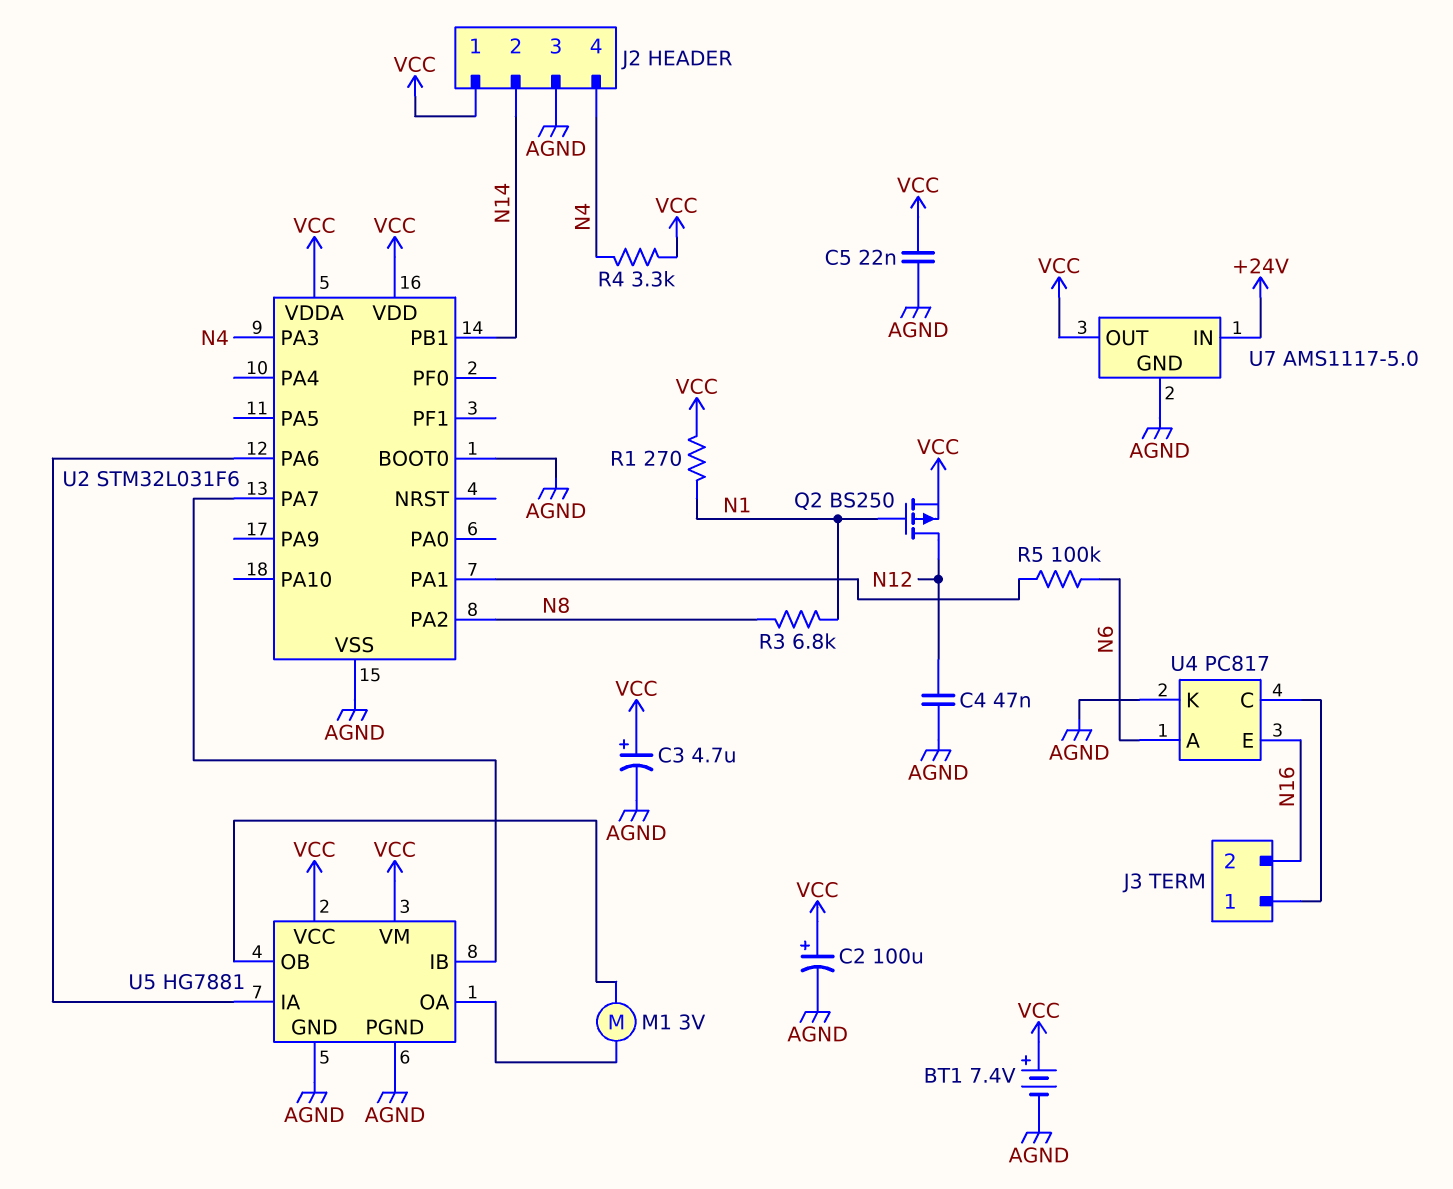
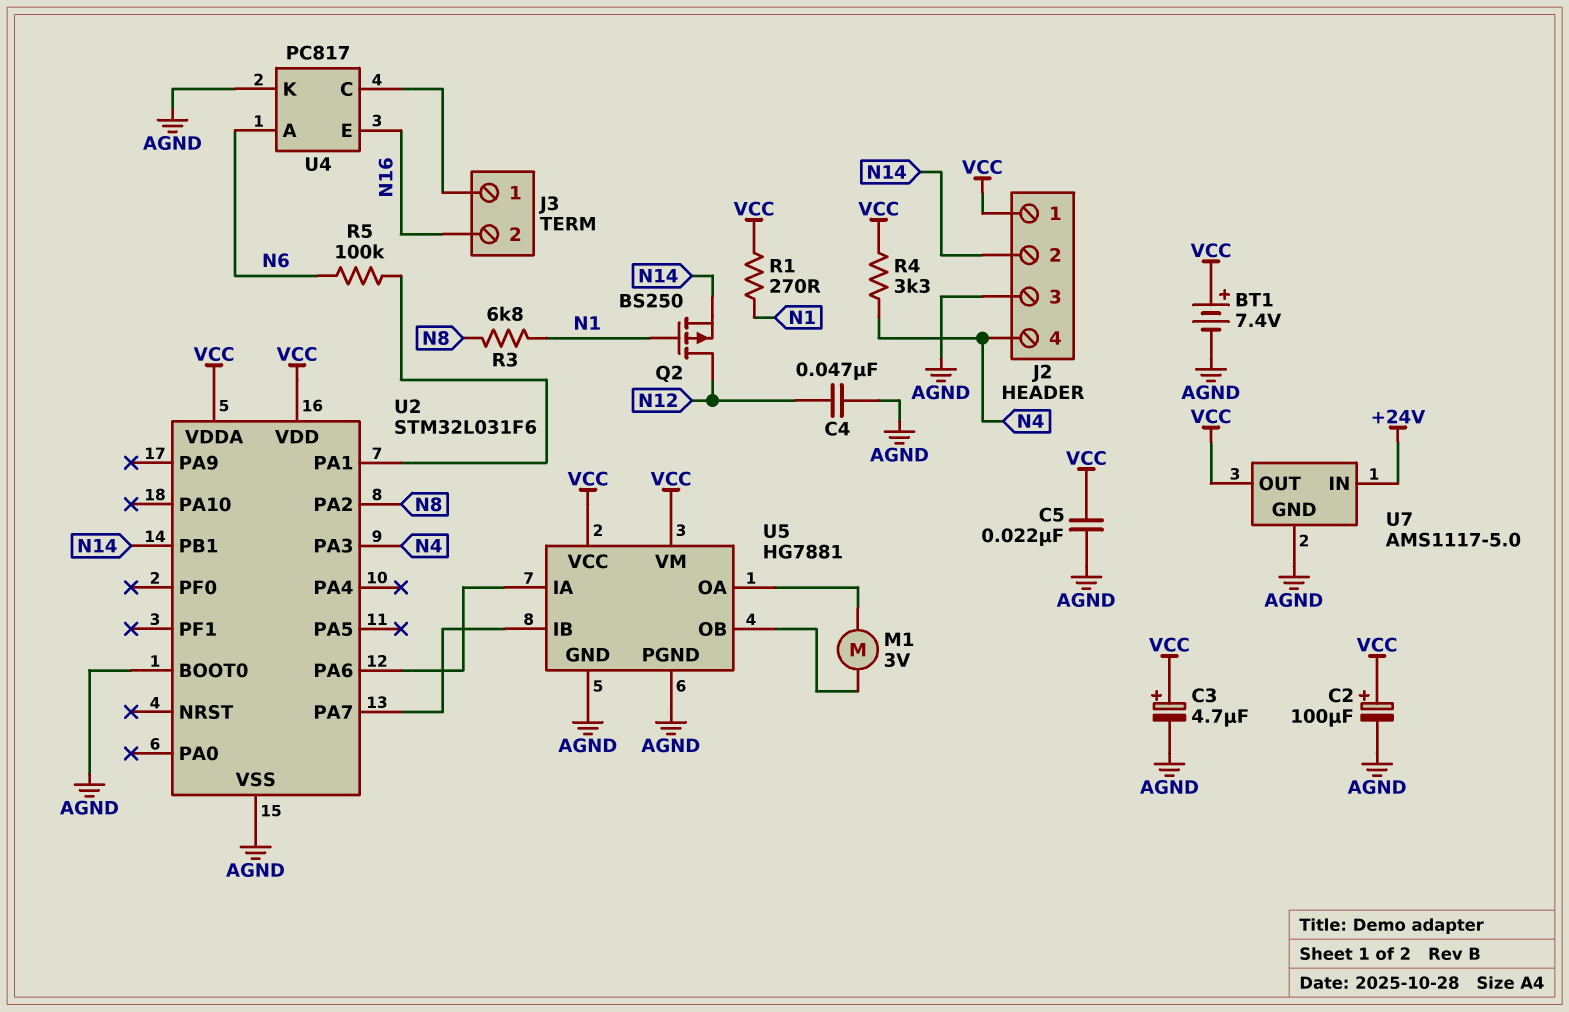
Q2: PMOS BS250 (G N1, D N12, S VCC) -> PMOS BS250 (G N1, D N12, S N14)

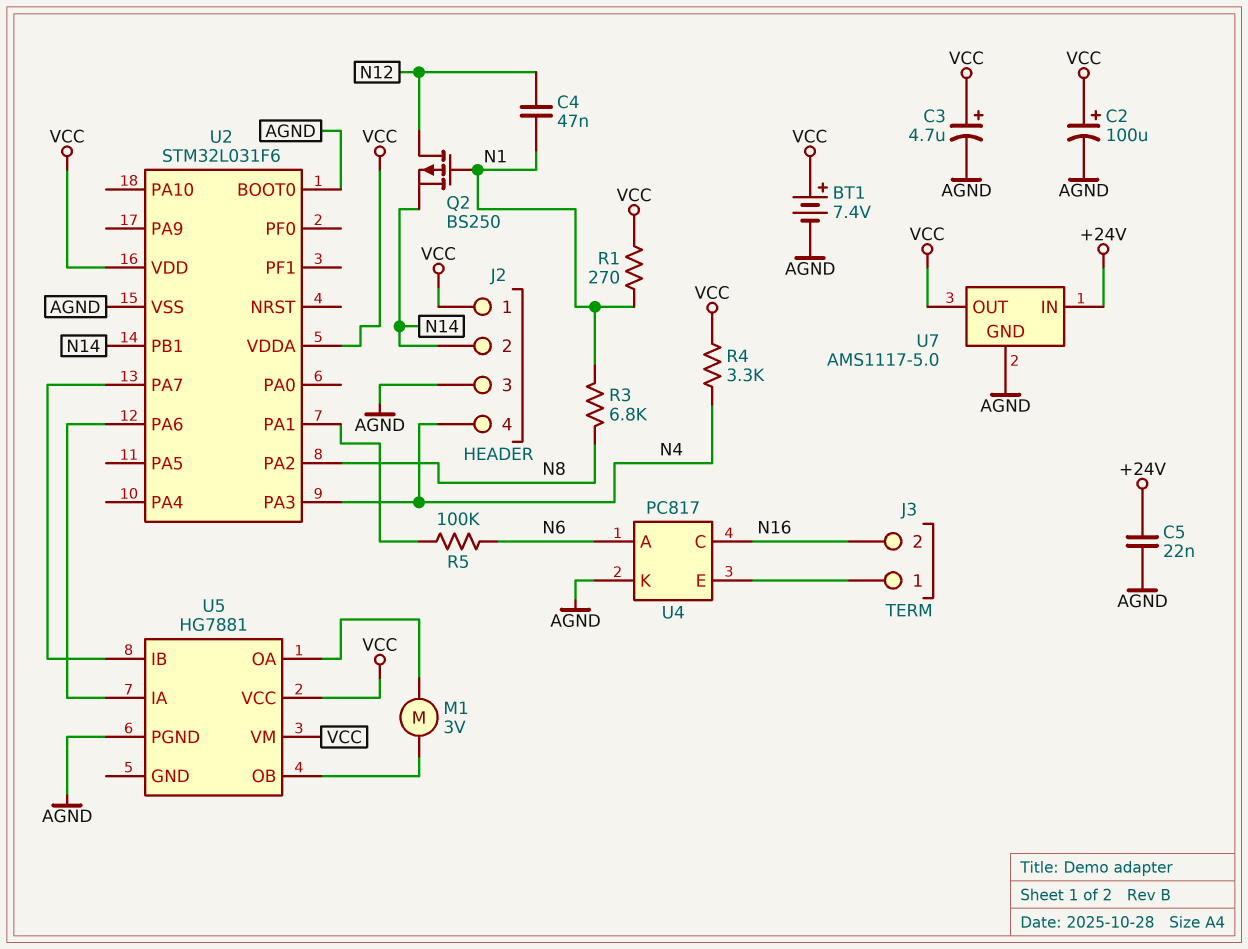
C4: 47nF (AGND, N12) -> 47nF (N1, N12)
C5: 22nF (AGND, VCC) -> 22nF (+24V, AGND)
U4 pin C: J3/1 -> N16
U4 pin E: N16 -> J3/1
U5 pin GND: AGND -> none

